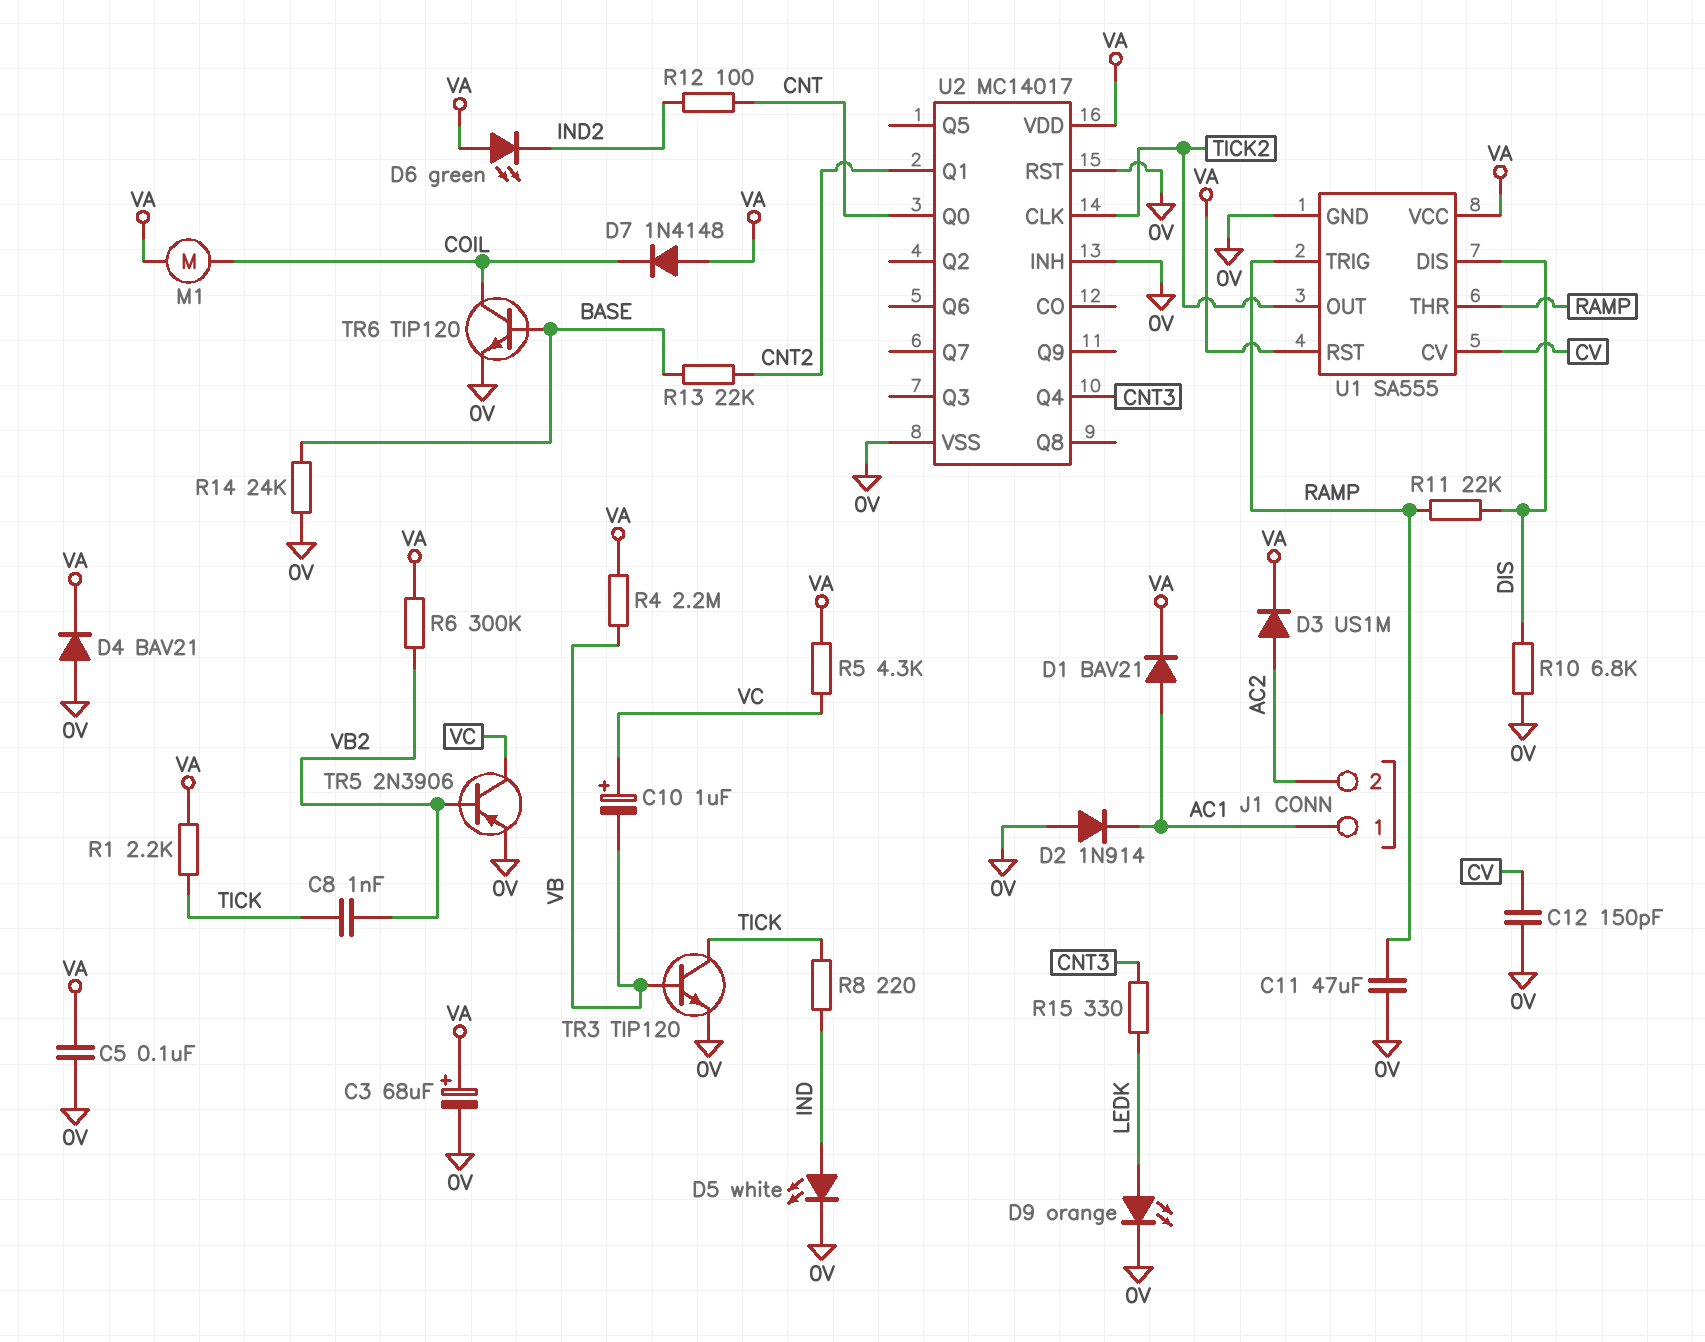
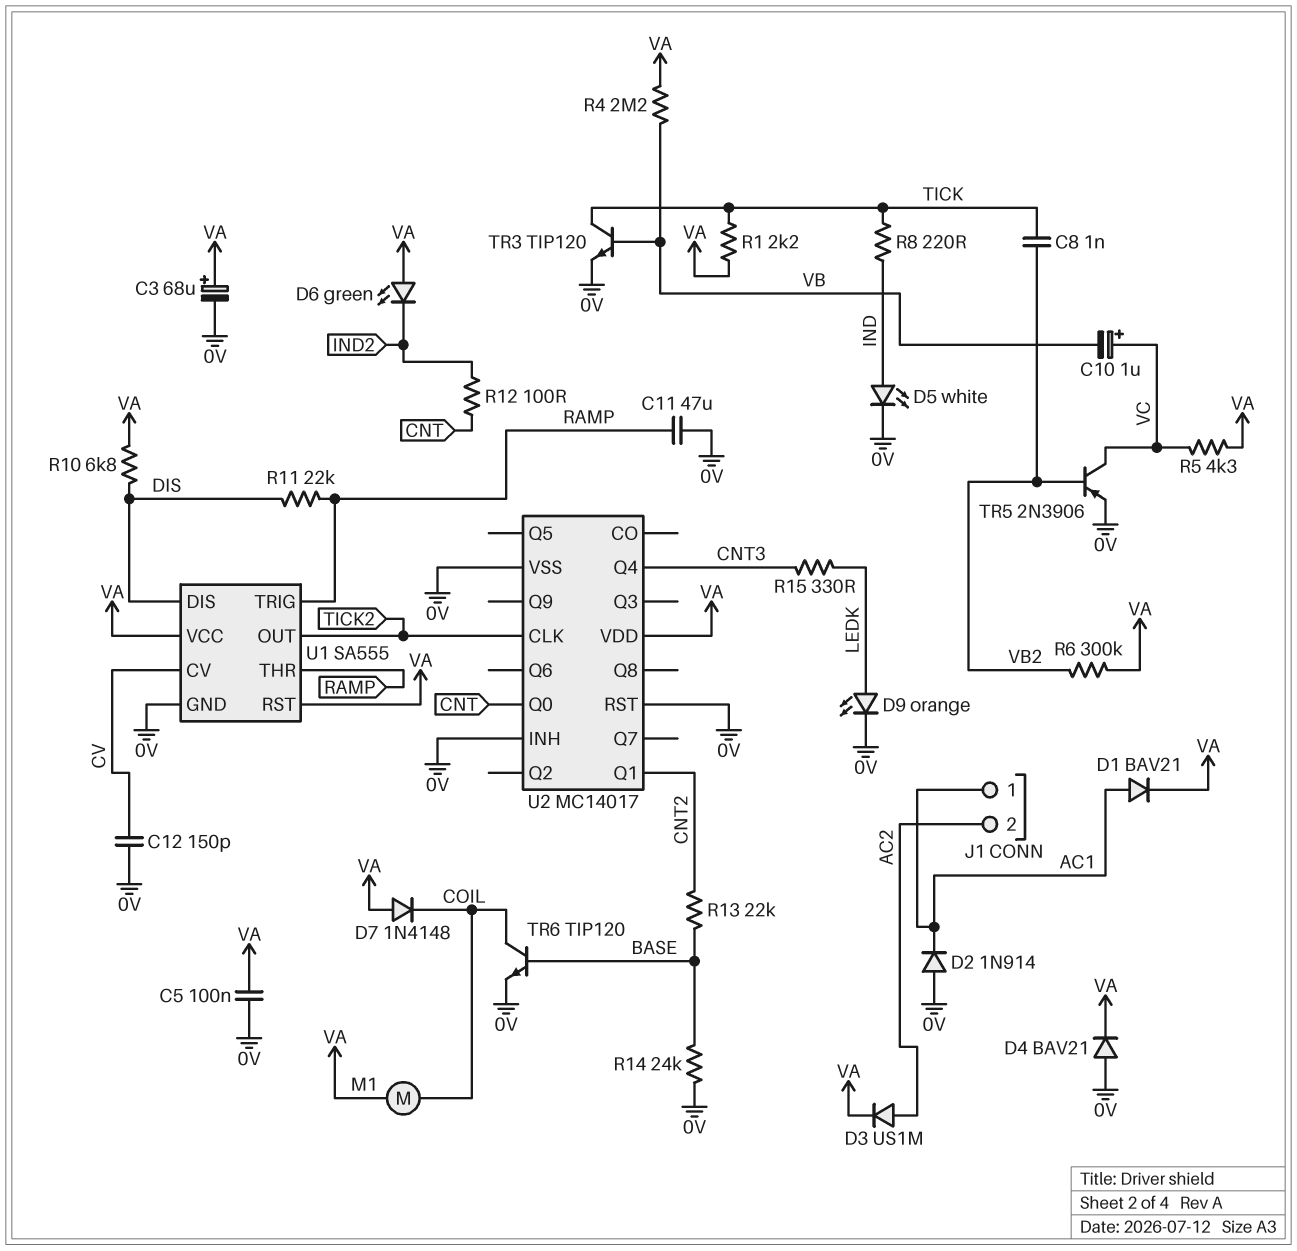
R10: 6.8k (0V, DIS) -> 6.8k (DIS, VA)

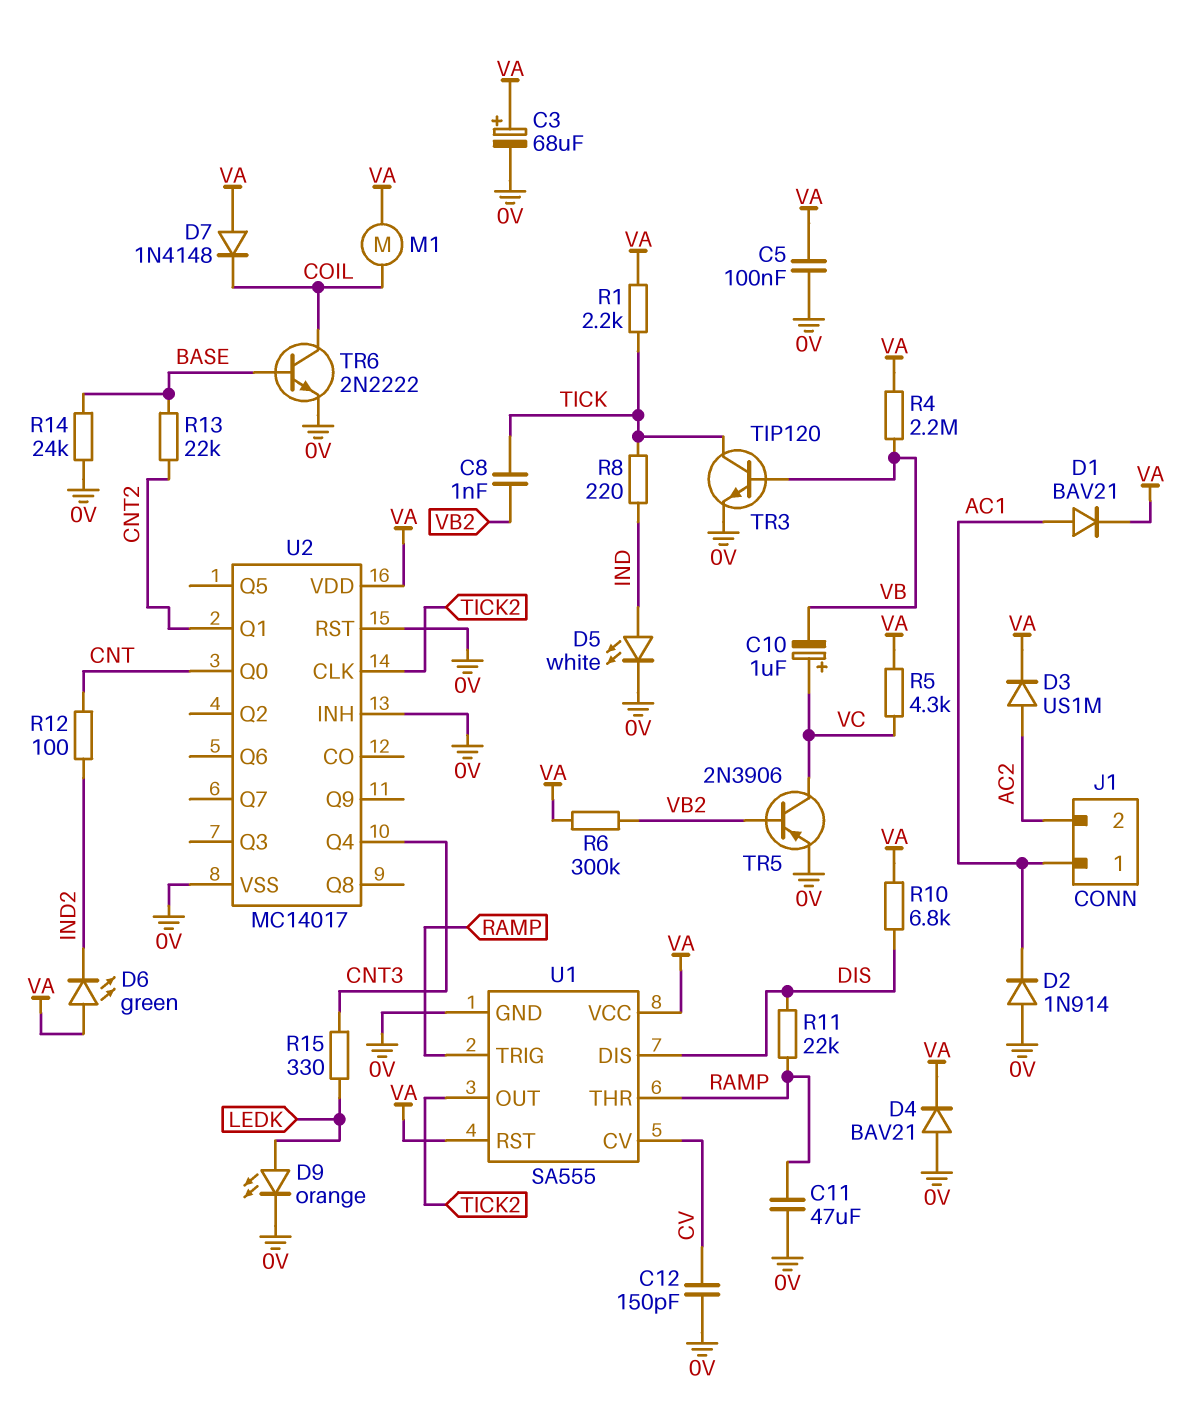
TR6: NPN TIP120 (B BASE, C COIL, E 0V) -> NPN 2N2222 (B BASE, C COIL, E 0V)

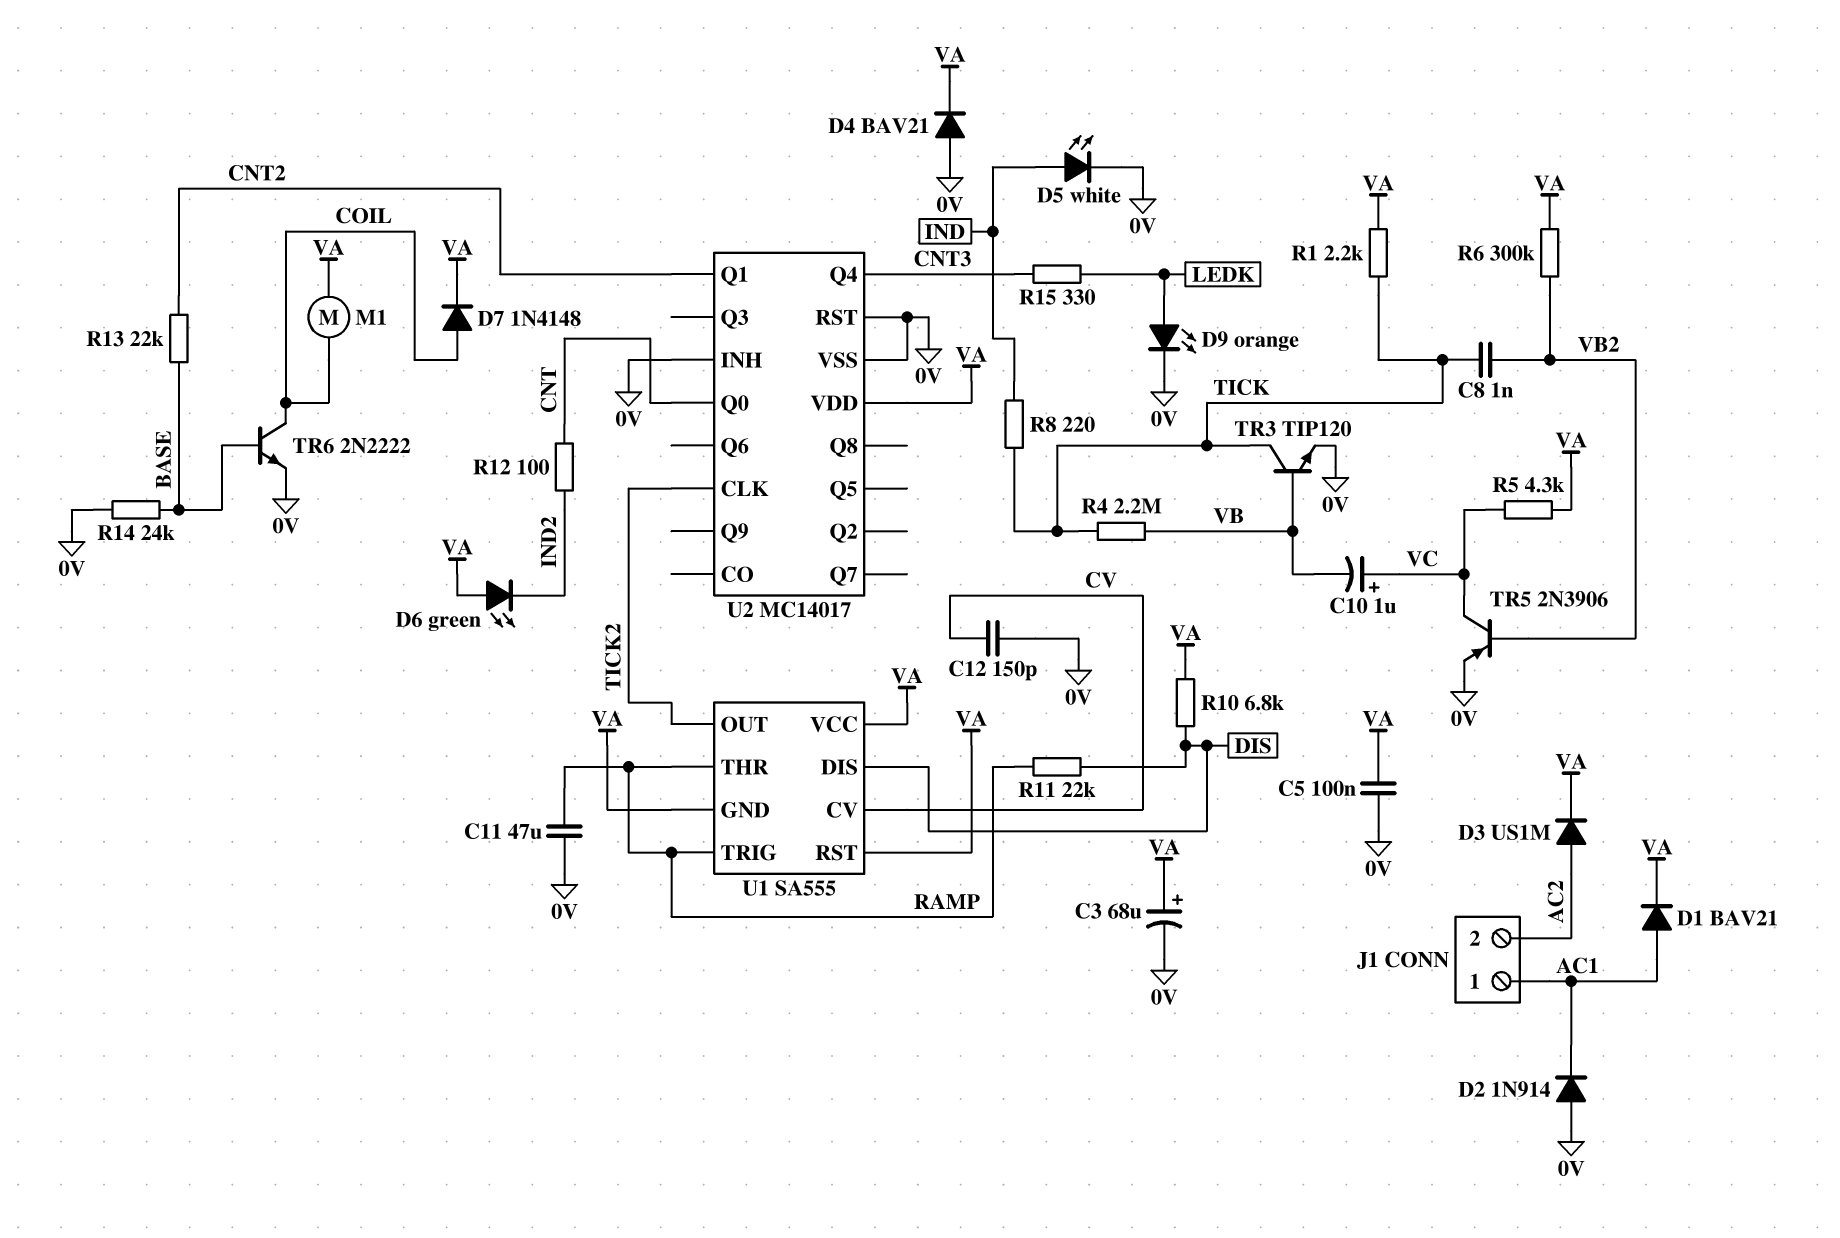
D7: diode 1N4148 (A VA, K COIL) -> diode 1N4148 (A COIL, K VA)
R4: 2.2M (VA, VB) -> 2.2M (TICK, VB)
U1 pin GND: 0V -> VA

